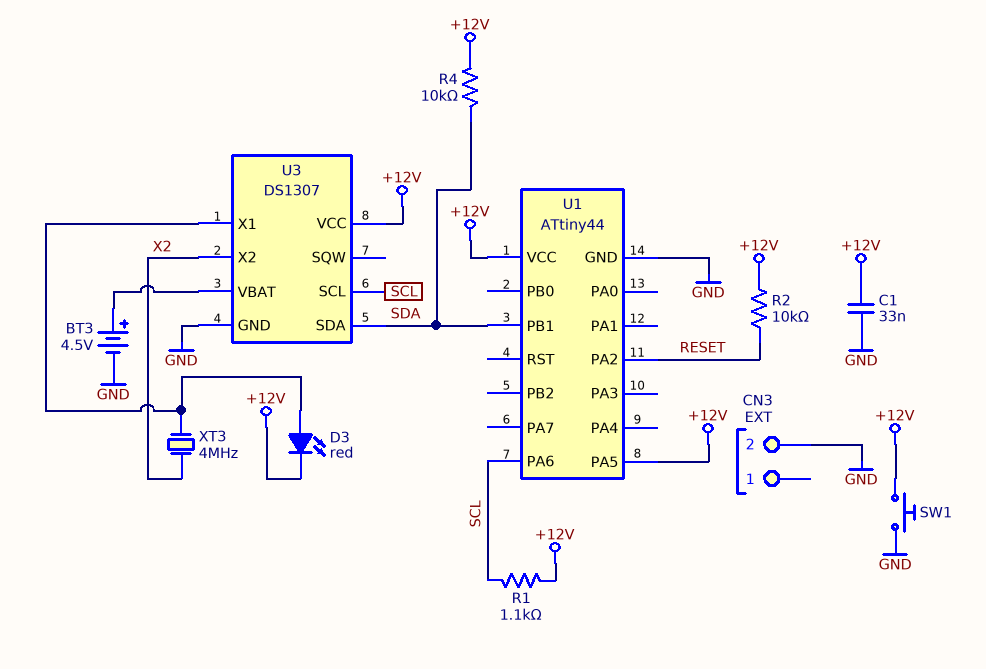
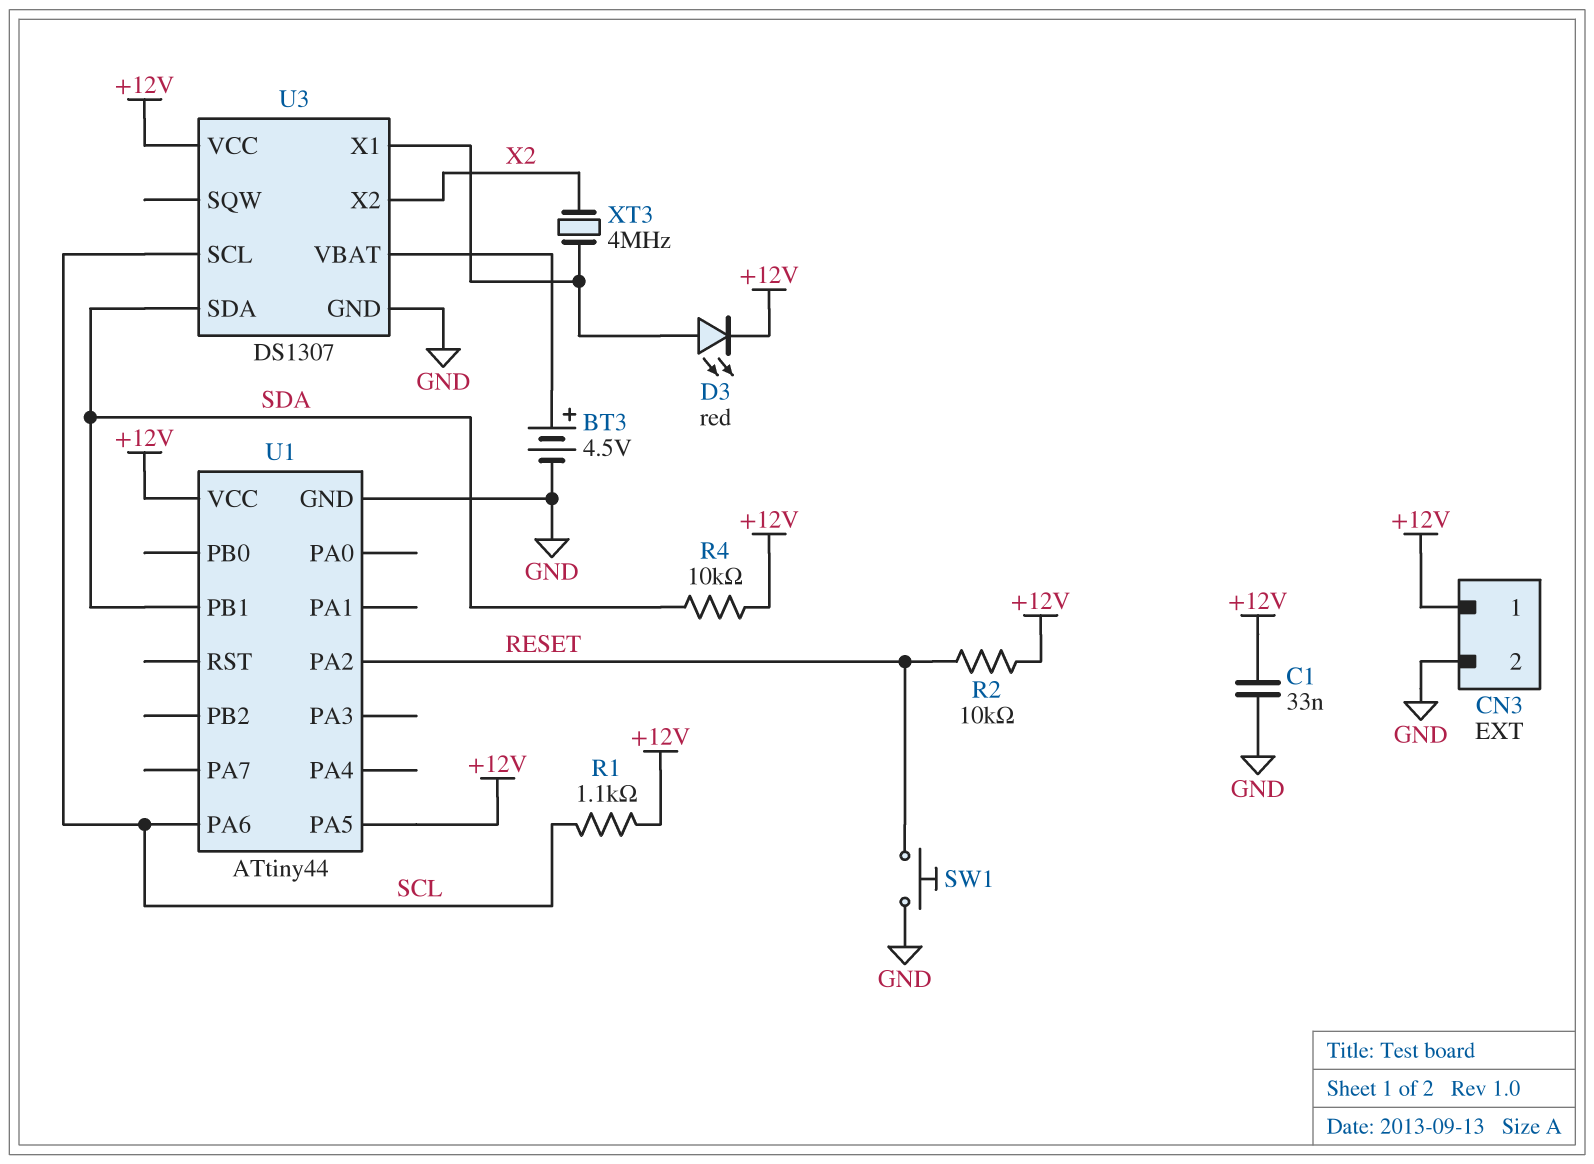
CN3 pin 1: none -> +12V
SW1: button (+12V, GND) -> button (GND, RESET)

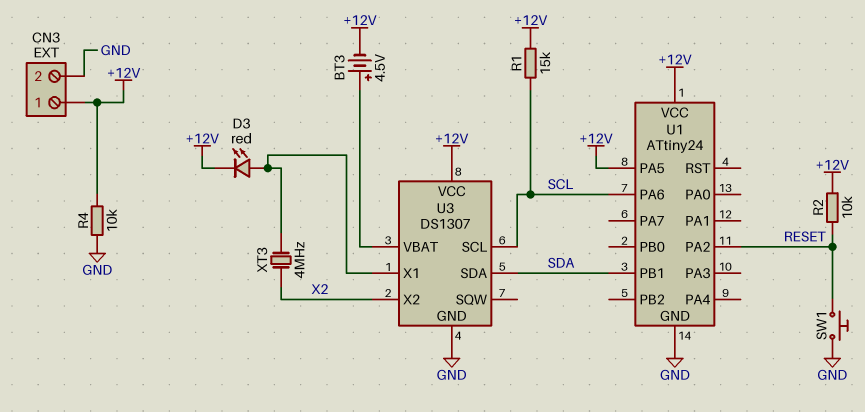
BT3: 4.5V (plus U3/VBAT, minus GND) -> 4.5V (plus U3/VBAT, minus +12V)
C1: 33nF (+12V, GND) -> none
R1: 1.1k (+12V, SCL) -> 15k (+12V, SCL)
R4: 10k (+12V, SDA) -> 10k (+12V, GND)
U1: ATtiny44 -> ATtiny24

